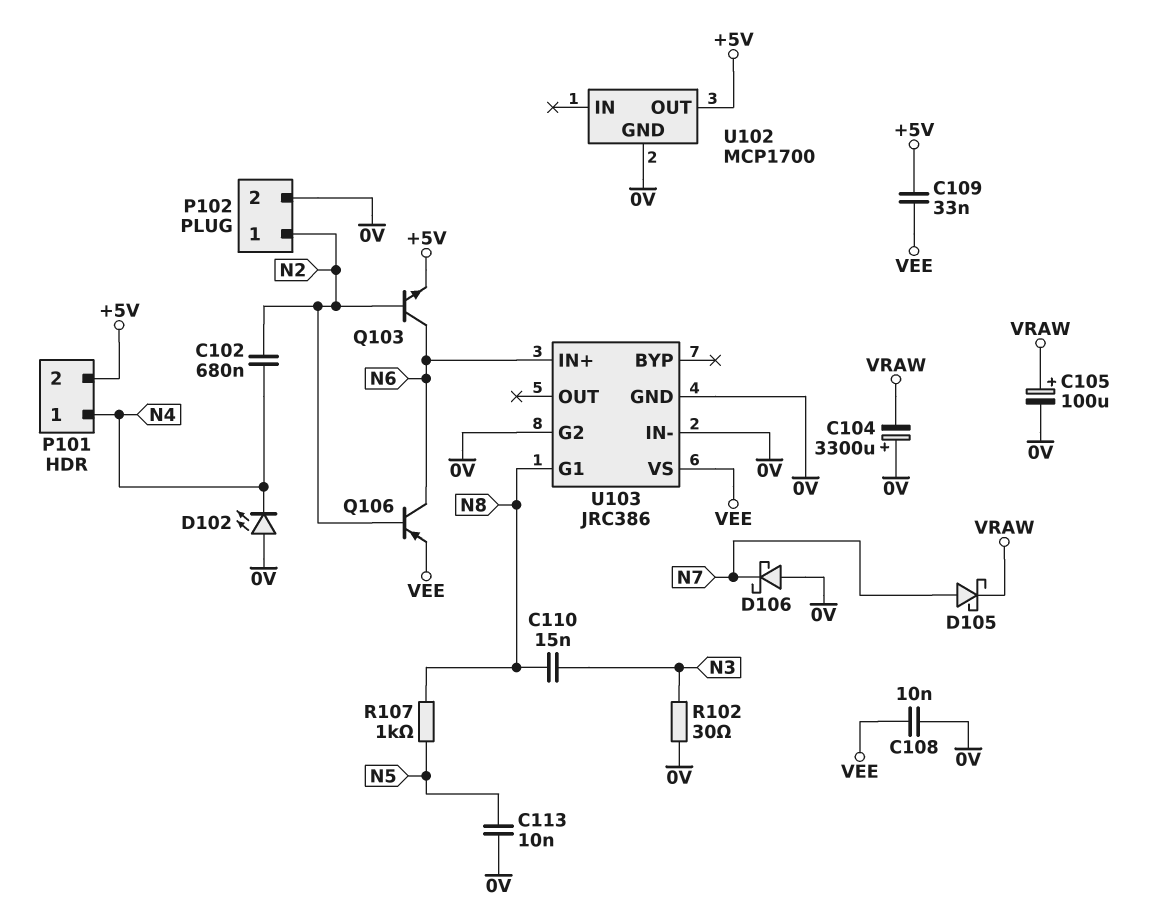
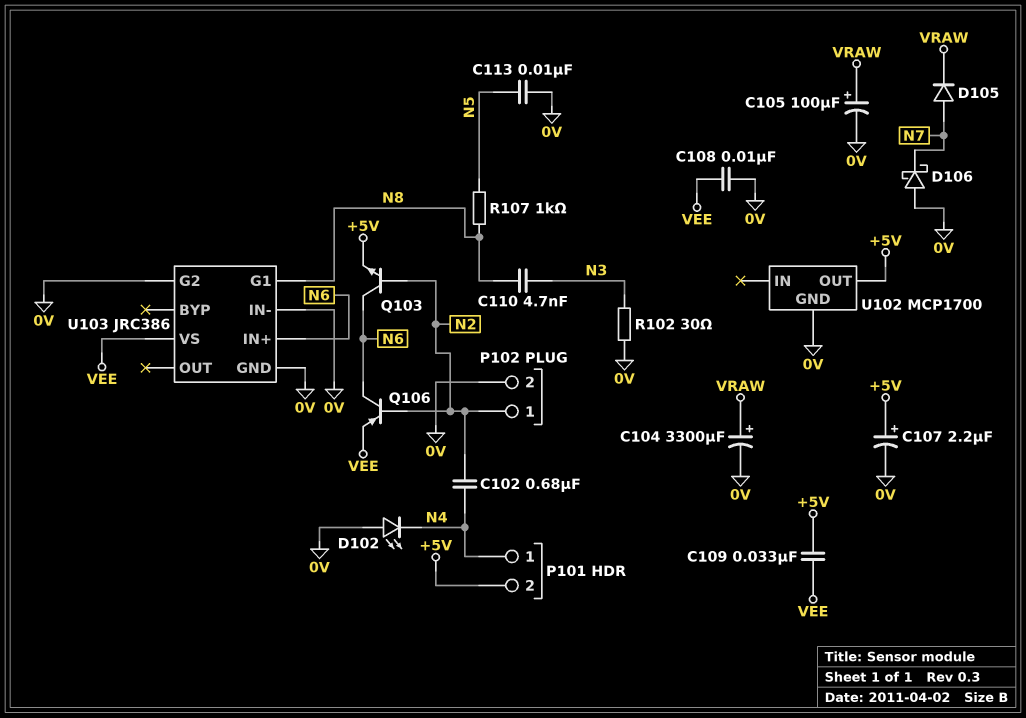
C104: 3300uF (plus 0V, minus VRAW) -> 3300uF (plus VRAW, minus 0V)
C107: none -> 2.2uF (plus +5V, minus 0V)
C110: 15nF (N3, N8) -> 4.7nF (N3, N8)
D105: schottky (A N7, K VRAW) -> diode (A N7, K VRAW)

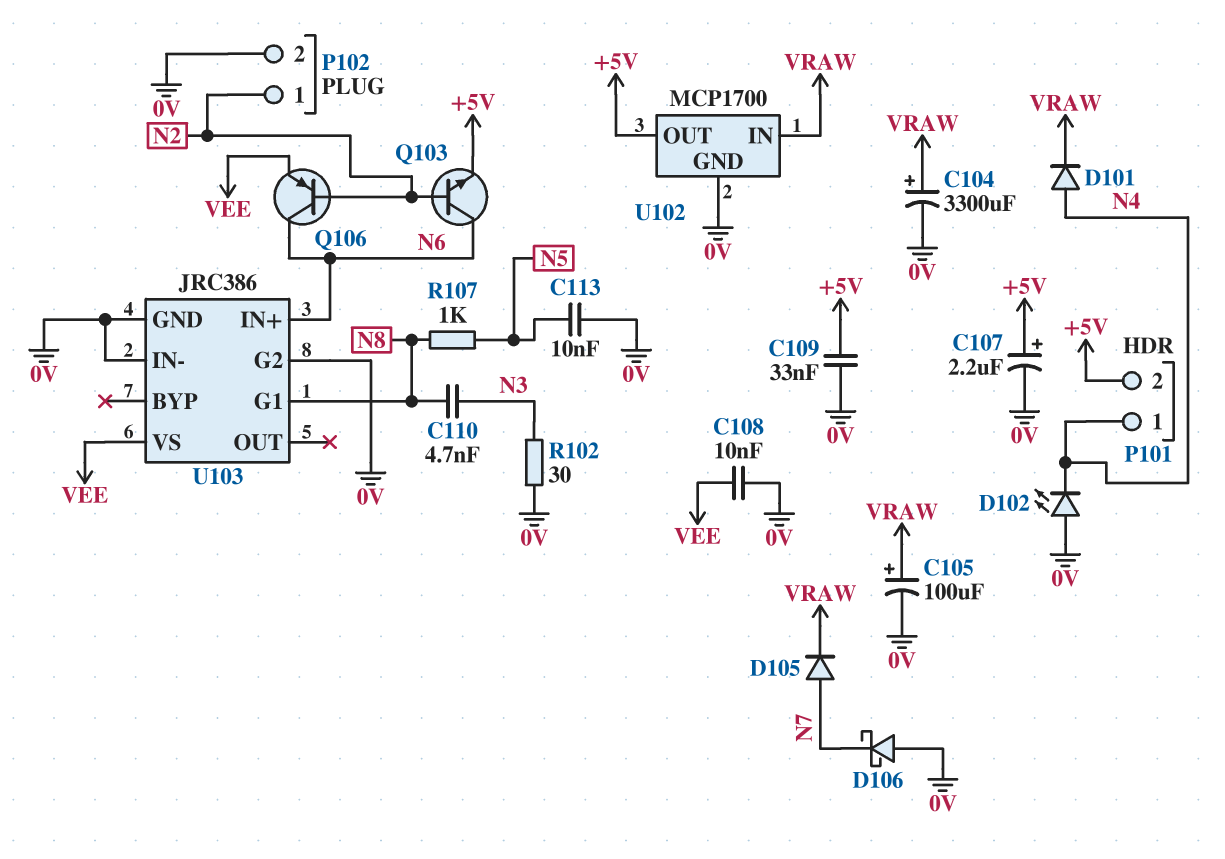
C102: 680nF (N2, N4) -> none
C109: 33nF (+5V, VEE) -> 33nF (+5V, 0V)
D101: none -> diode (A N4, K VRAW)
U102 pin IN: none -> VRAW

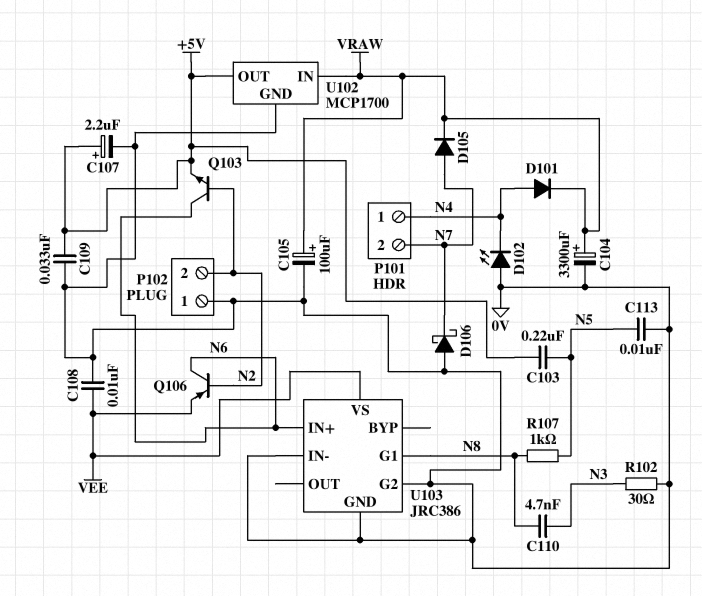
C103: none -> 220nF (+5V, N5)
P101 pin 2: +5V -> N7
P102 pin 1: N2 -> 0V
P102 pin 2: 0V -> N2

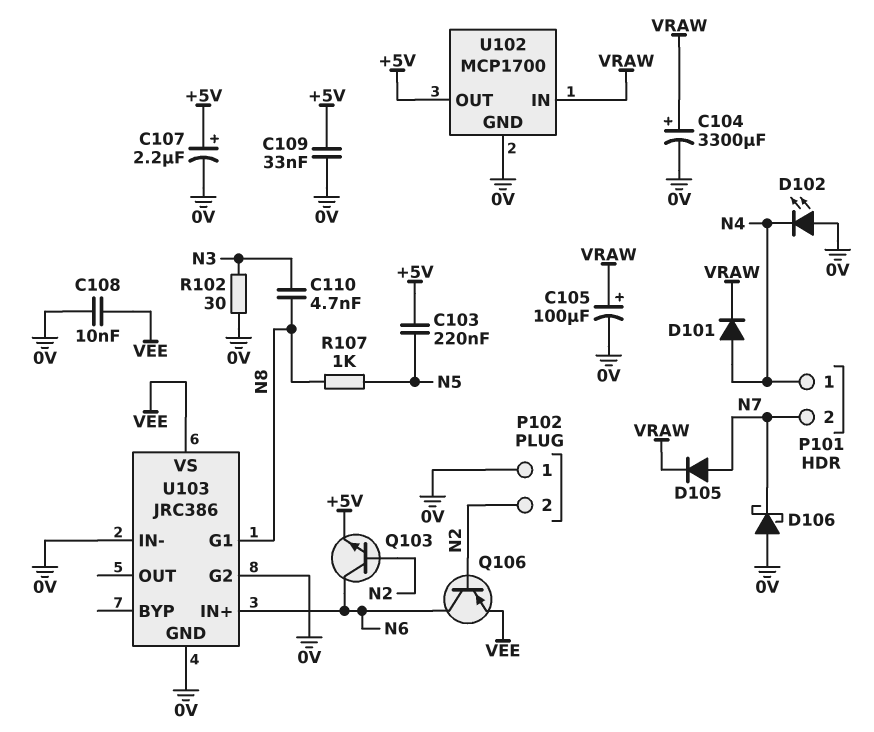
C113: 10nF (0V, N5) -> none

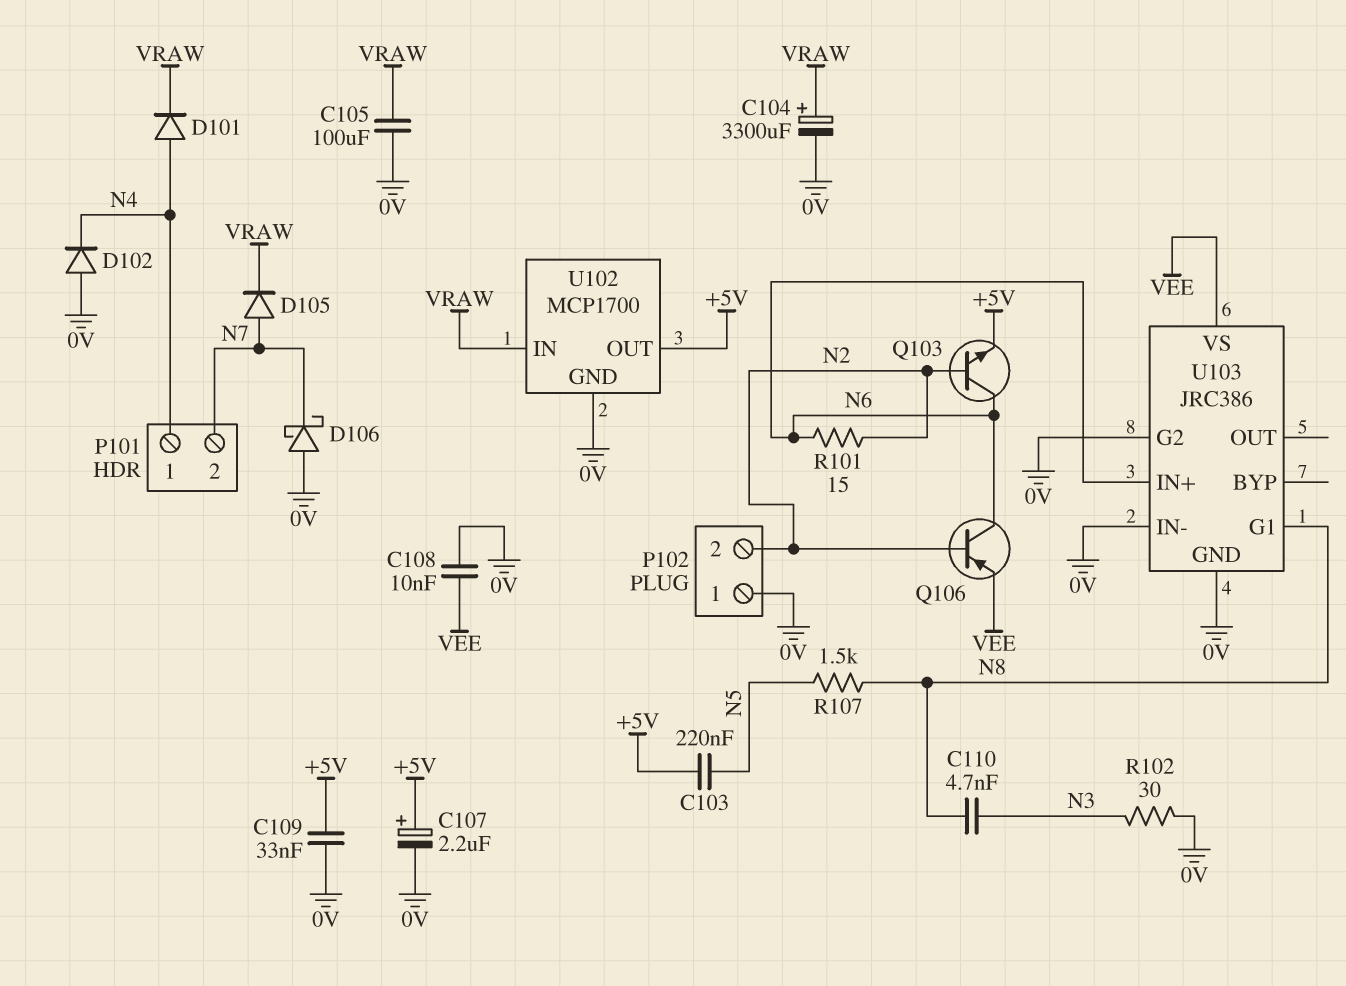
C105: 100uF (plus VRAW, minus 0V) -> 100uF (0V, VRAW)
D102: LED (A 0V, K N4) -> diode (A 0V, K N4)
R101: none -> 15 (N2, N6)
R107: 1k (N5, N8) -> 1.5k (N5, N8)

